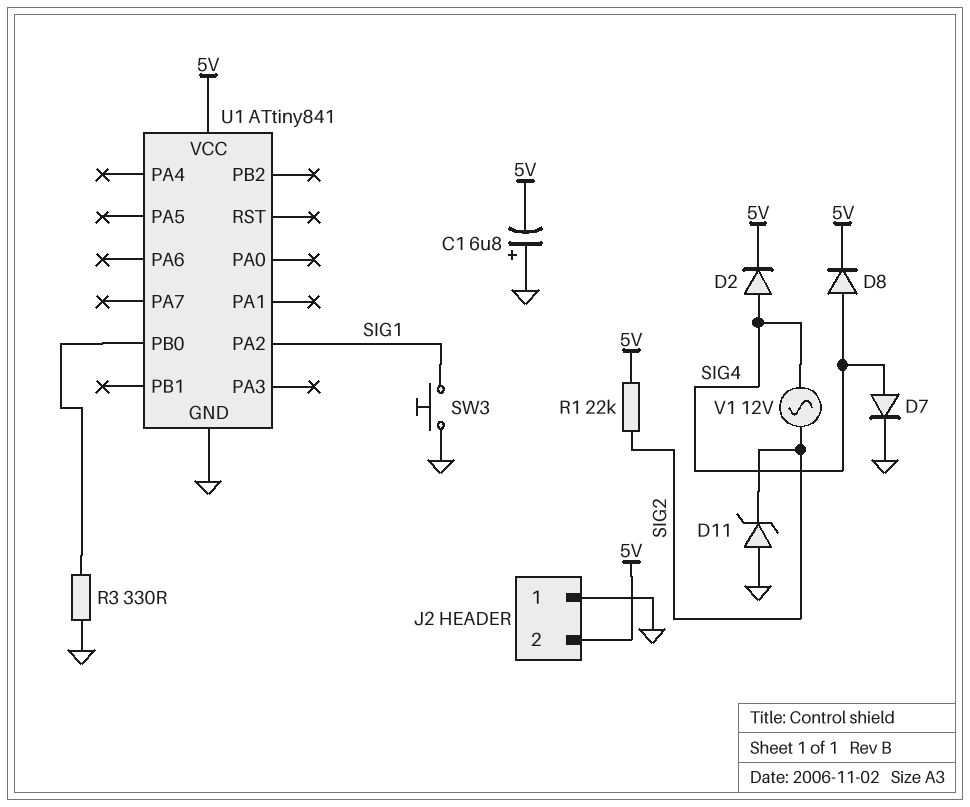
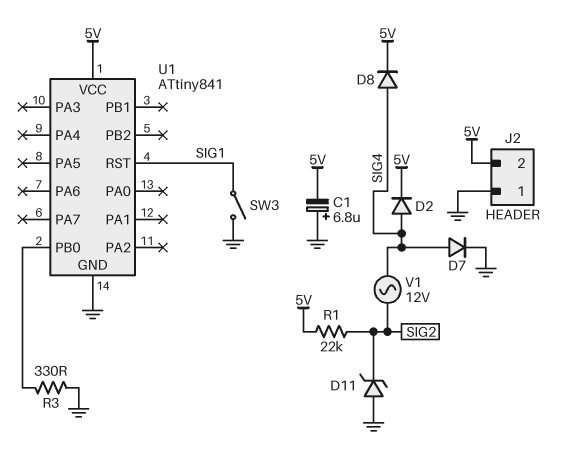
SW3: button (GND, SIG1) -> switch (GND, SIG1)
U1 pin PA2: SIG1 -> none
U1 pin RST: none -> SIG1

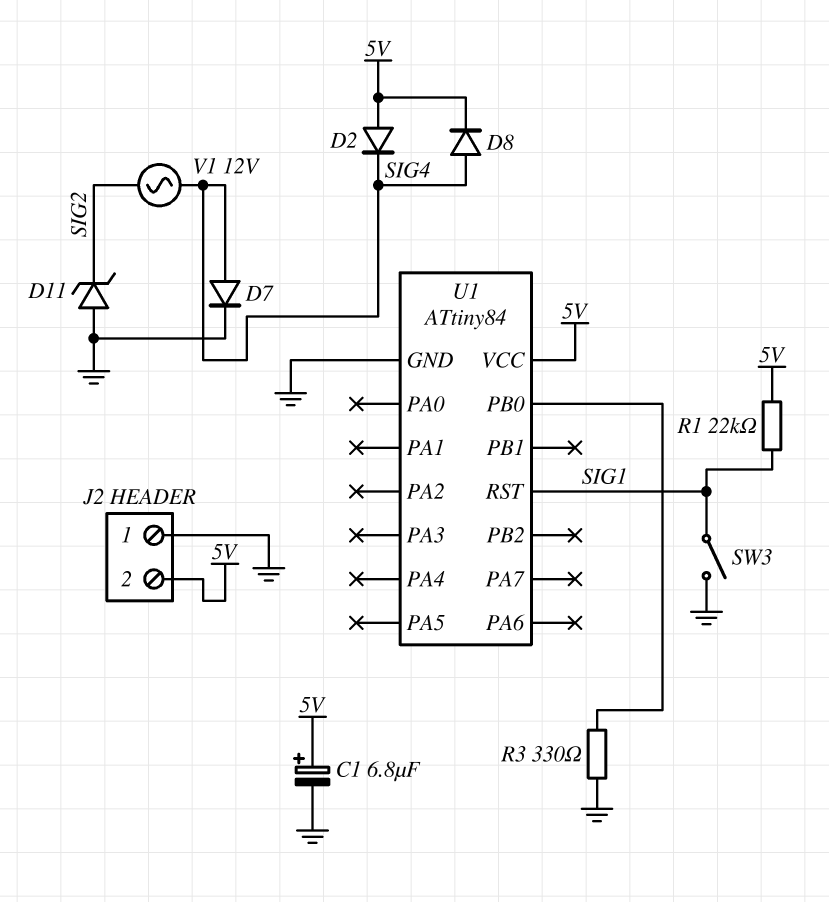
C1: 6.8uF (plus GND, minus 5V) -> 6.8uF (plus 5V, minus GND)
D2: diode (A SIG4, K 5V) -> diode (A 5V, K SIG4)
R1: 22k (5V, SIG2) -> 22k (5V, SIG1)
U1: ATtiny841 -> ATtiny84

